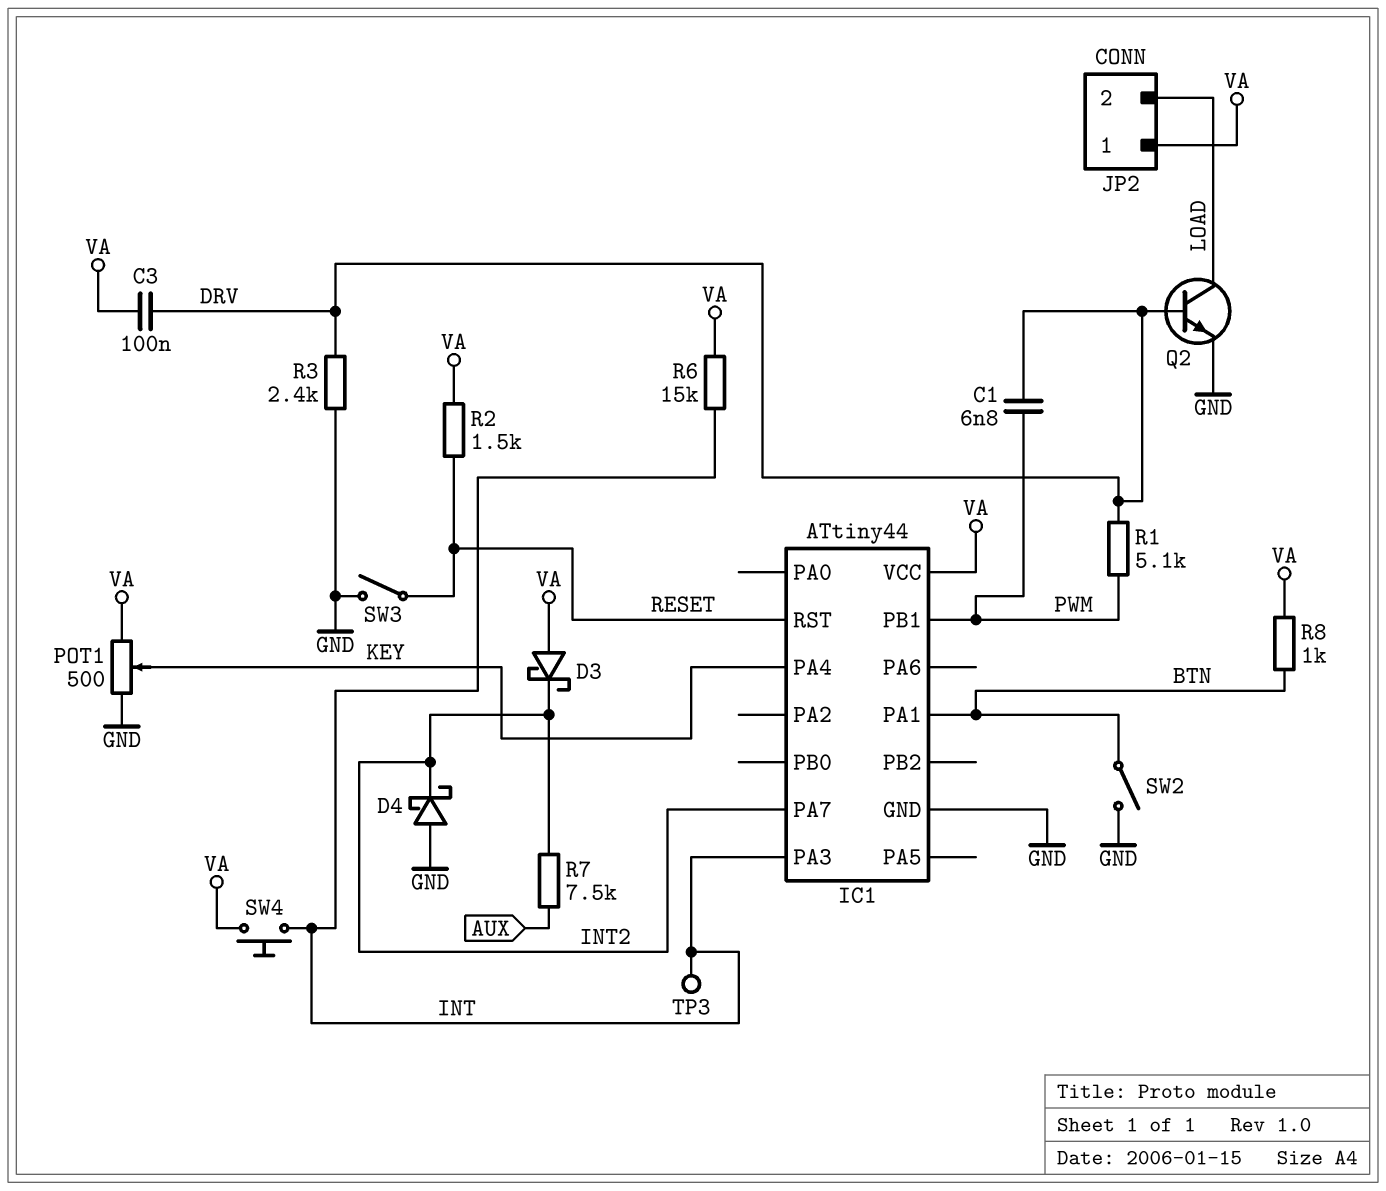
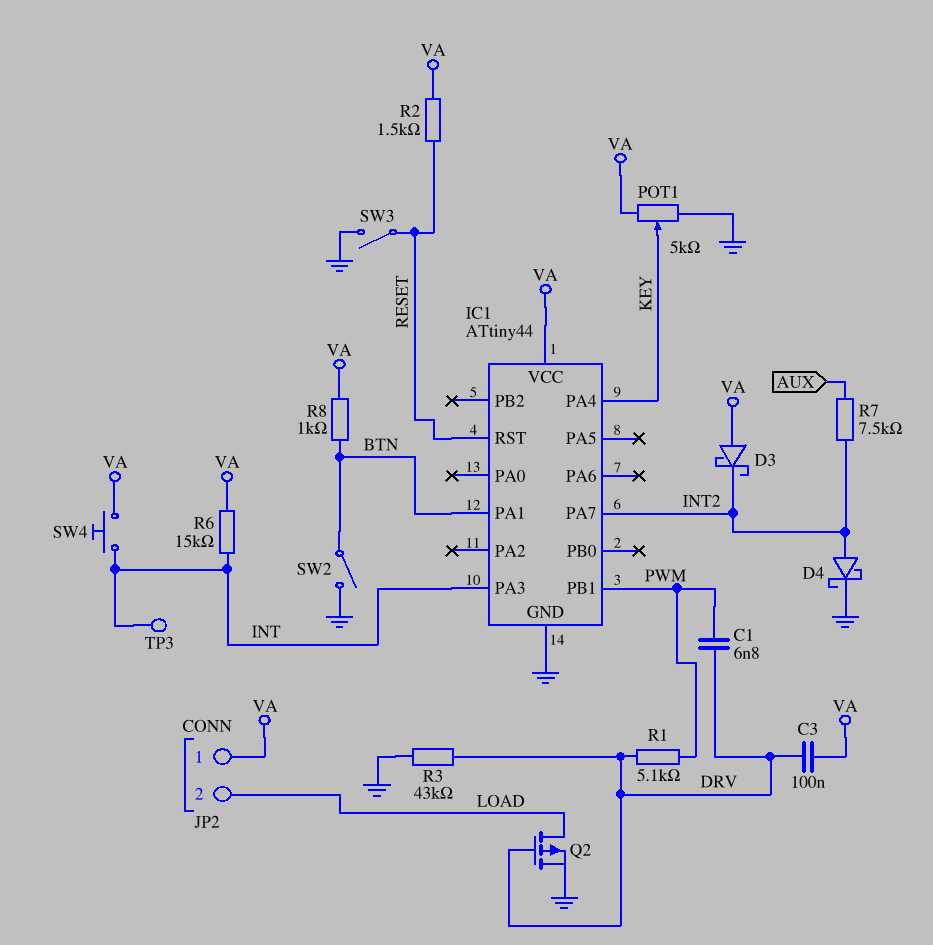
D4: schottky (A GND, K INT2) -> schottky (A INT2, K GND)
POT1: 500 (GND, VA, wiper KEY) -> 5k (GND, VA, wiper KEY)
Q2: NPN (B DRV, C LOAD, E GND) -> PMOS (G DRV, D LOAD, S GND)
R3: 2.4k (DRV, GND) -> 43k (DRV, GND)

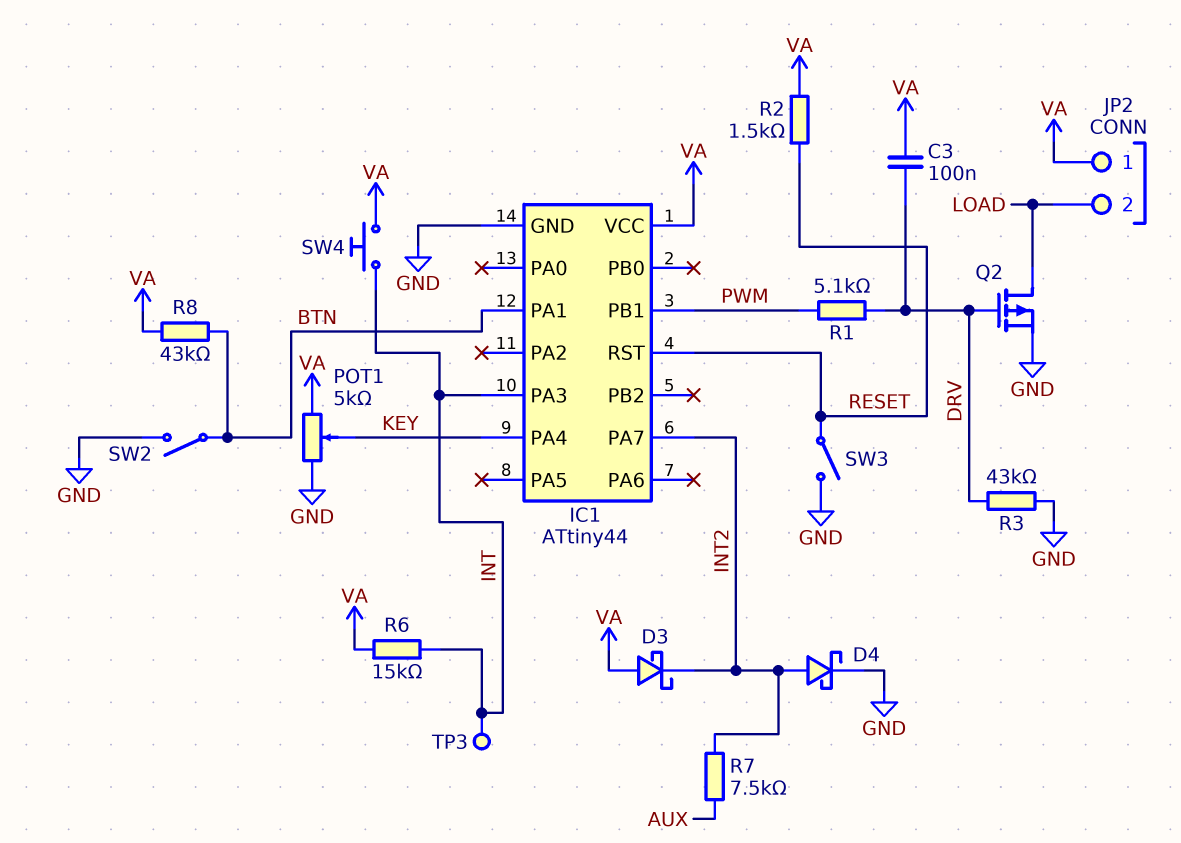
C1: 6.8nF (DRV, PWM) -> none
R8: 1k (BTN, VA) -> 43k (BTN, VA)

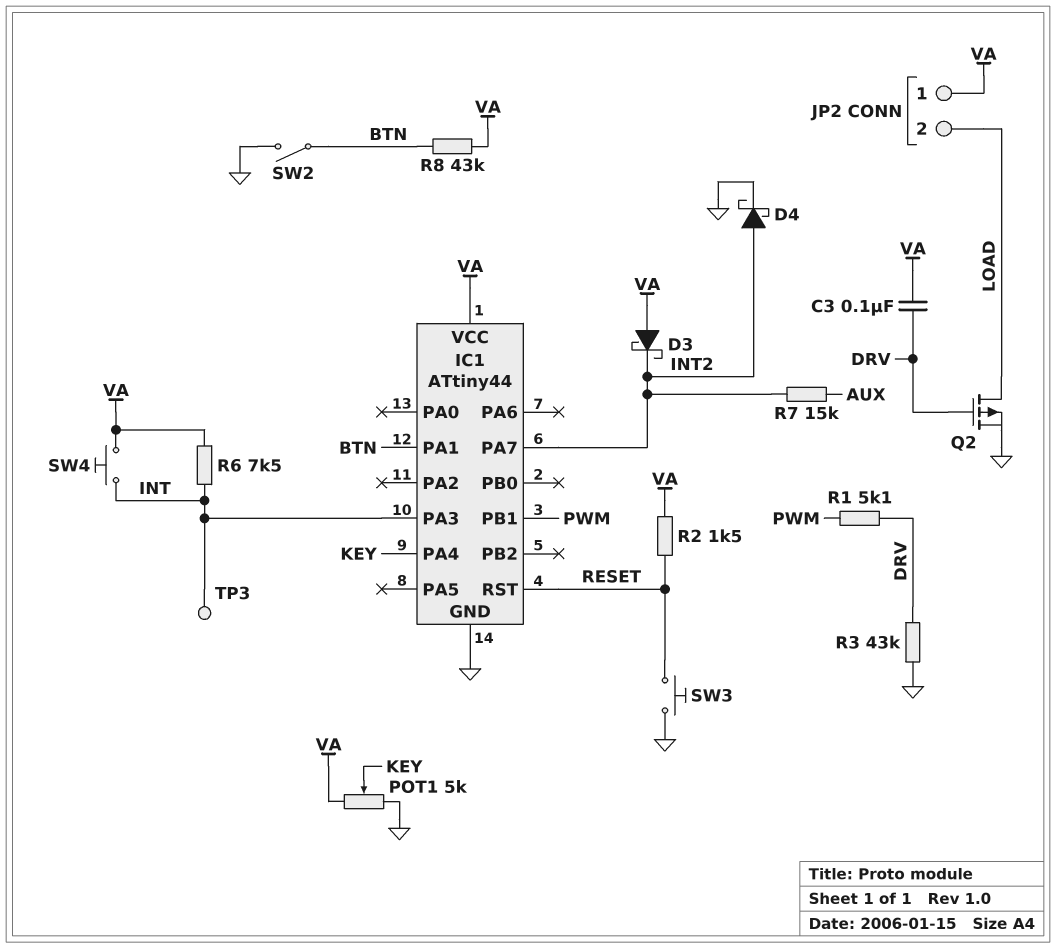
R6: 15k (INT, VA) -> 7.5k (INT, VA)
R7: 7.5k (AUX, INT2) -> 15k (AUX, INT2)
SW3: switch (GND, RESET) -> button (GND, RESET)

